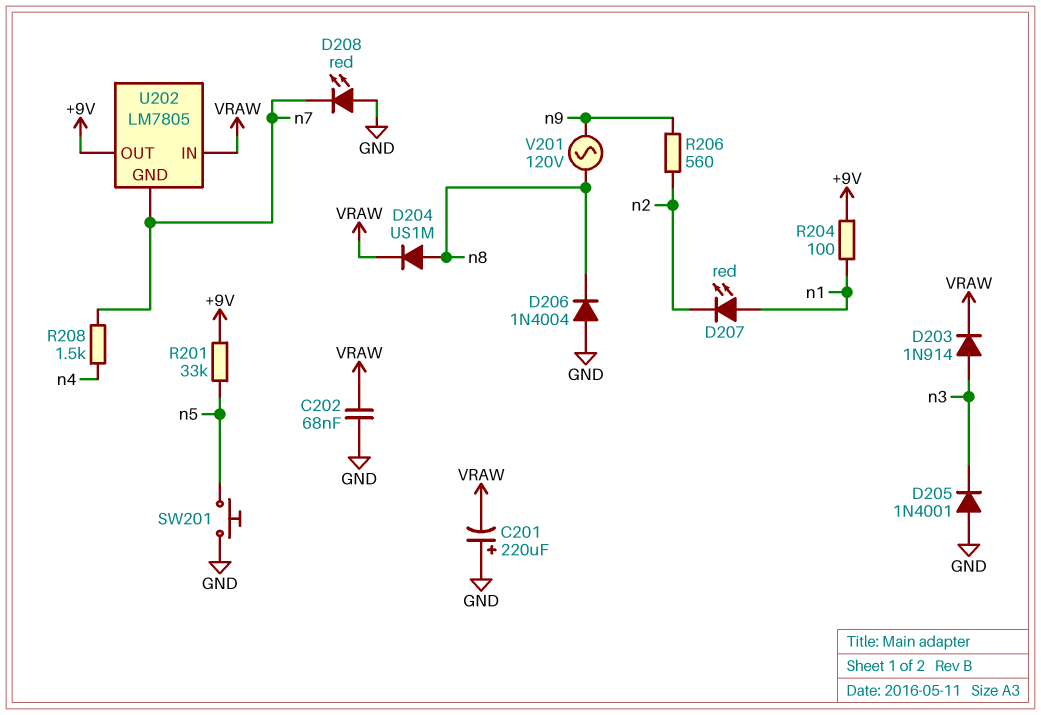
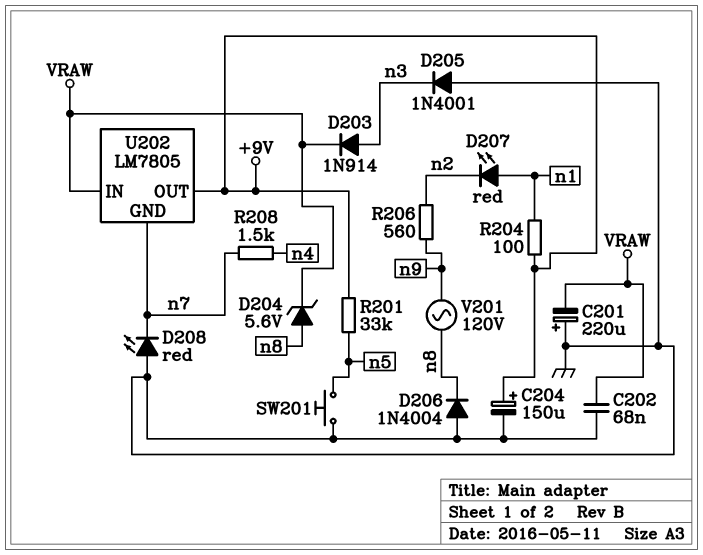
C204: none -> 150uF (plus +9V, minus GND)
D204: diode US1M (A n8, K VRAW) -> zener 5.6V (A n8, K VRAW)

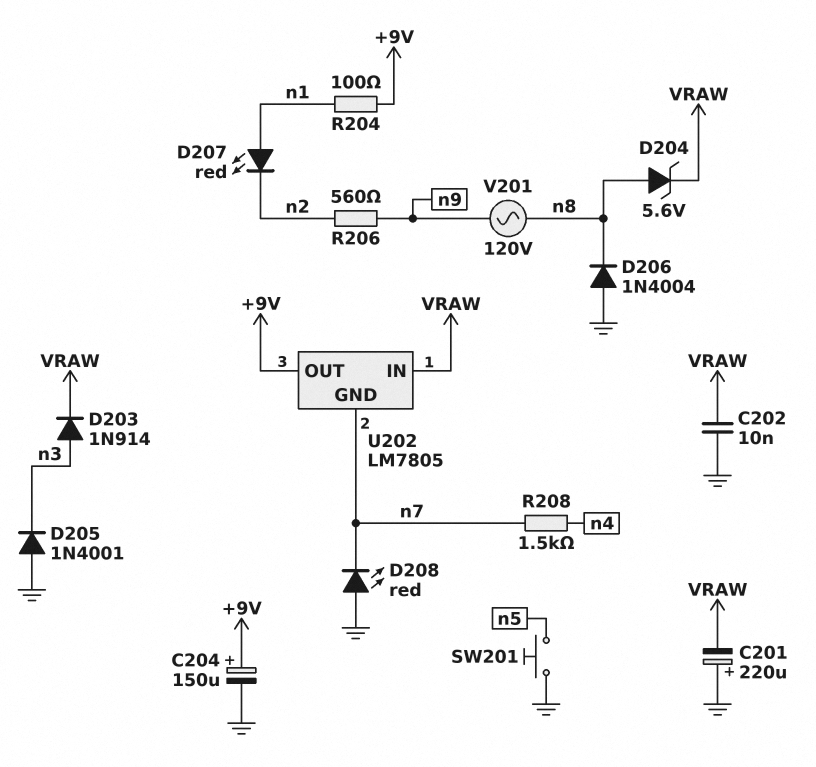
C202: 68nF (GND, VRAW) -> 10nF (GND, VRAW)
R201: 33k (+9V, n5) -> none

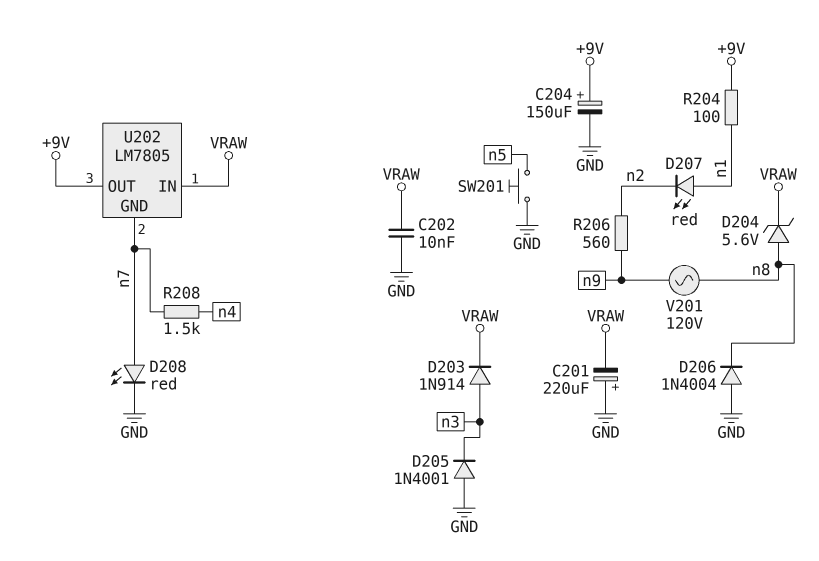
D208: LED red (A GND, K n7) -> LED red (A n7, K GND)

